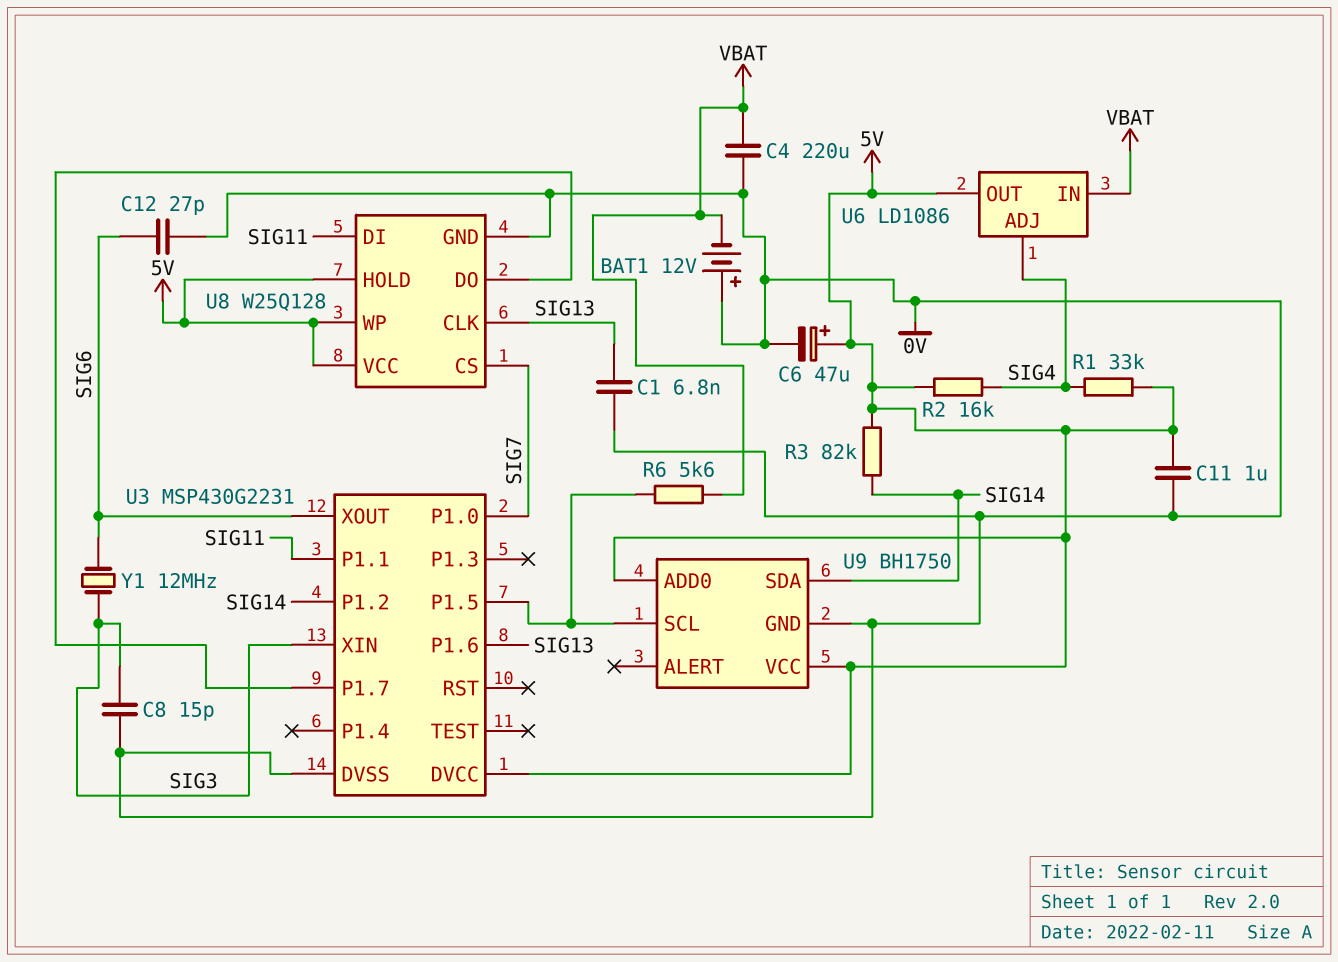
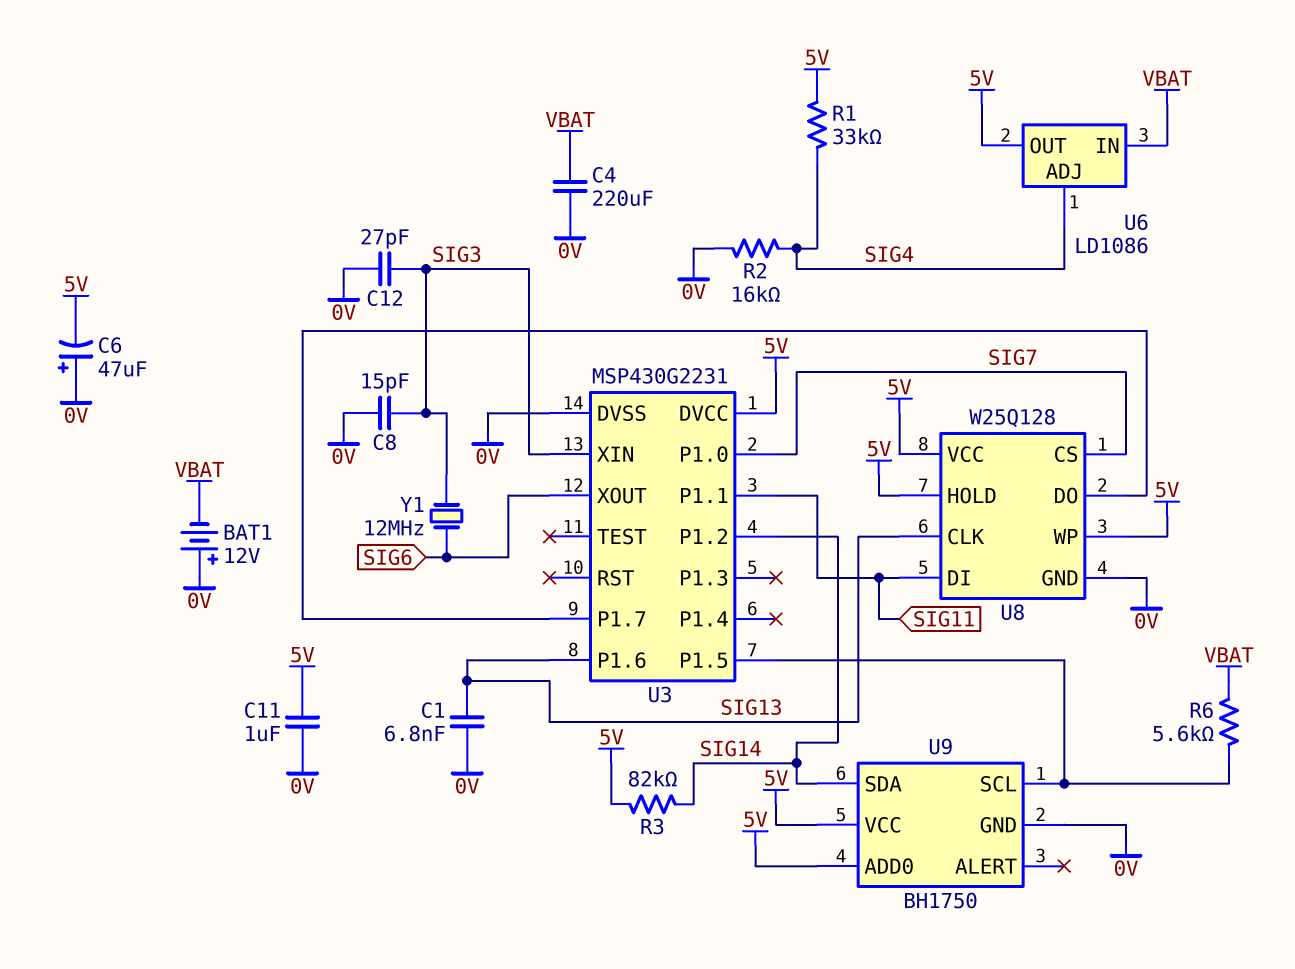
C6: 47uF (plus 5V, minus 0V) -> 47uF (plus 0V, minus 5V)
C12: 27pF (0V, SIG6) -> 27pF (0V, SIG3)
R2: 16k (5V, SIG4) -> 16k (0V, SIG4)

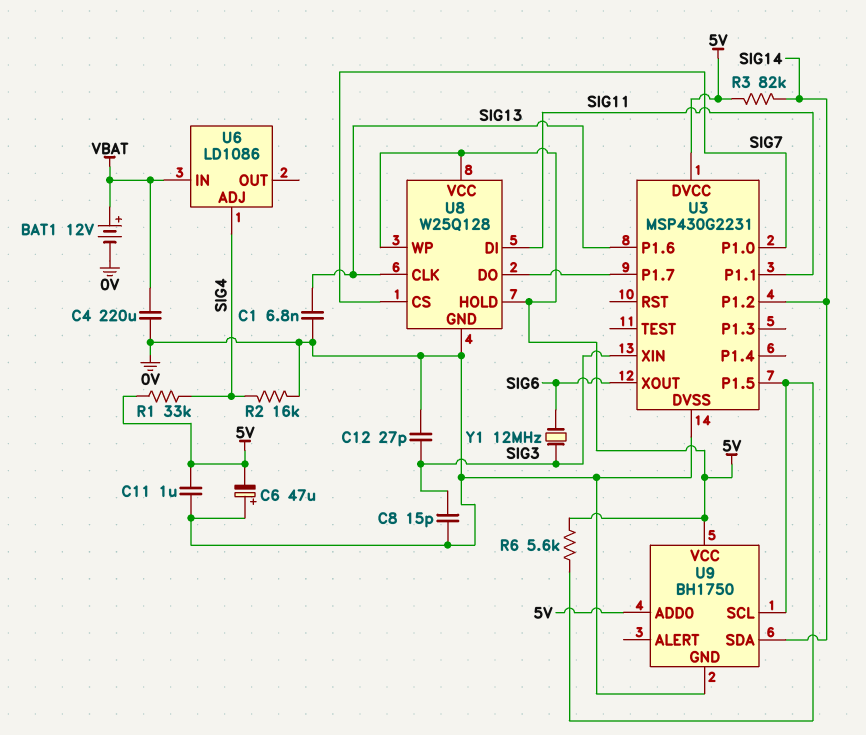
BAT1: 12V (plus 0V, minus VBAT) -> 12V (plus VBAT, minus 0V)
R6: 5.6k (U3/P1.5, VBAT) -> 5.6k (5V, U3/P1.5)
U6 pin OUT: 5V -> none

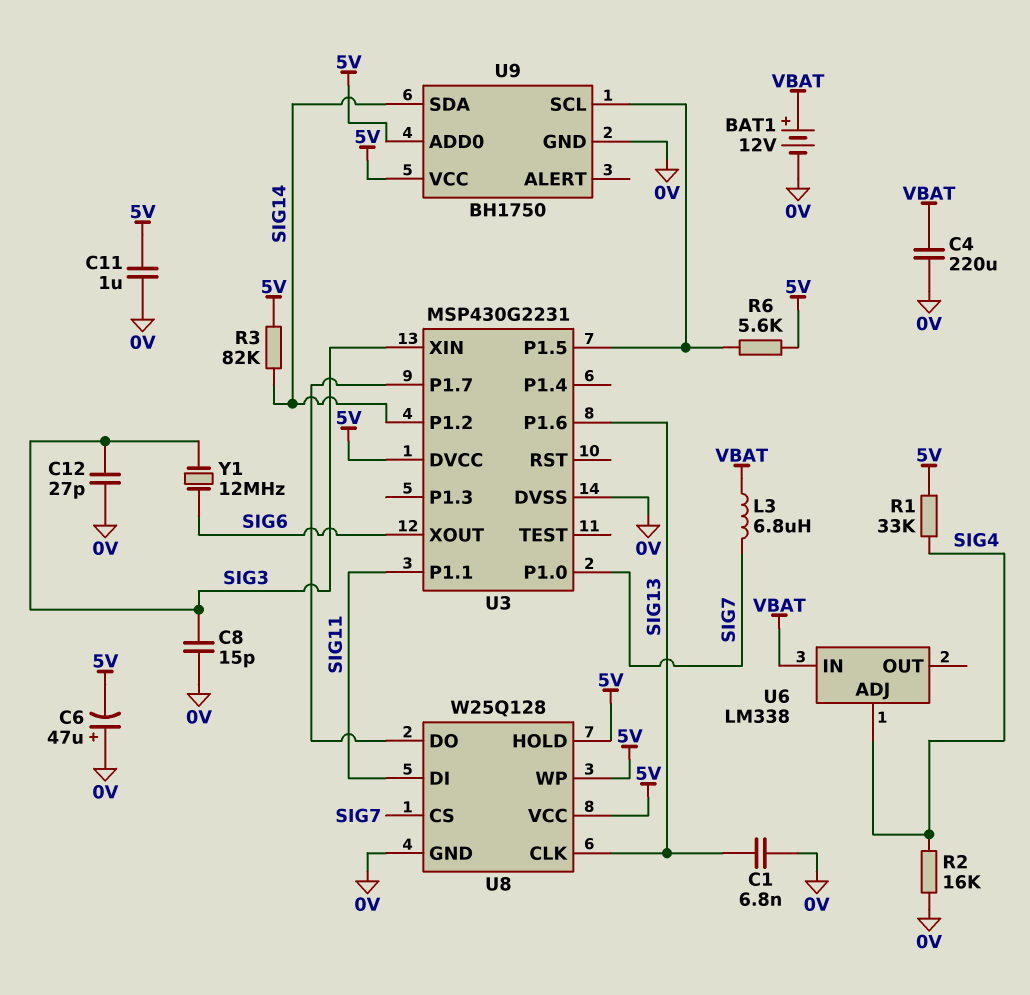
L3: none -> 6.8uH (SIG7, VBAT)
U6: LD1086 -> LM338

